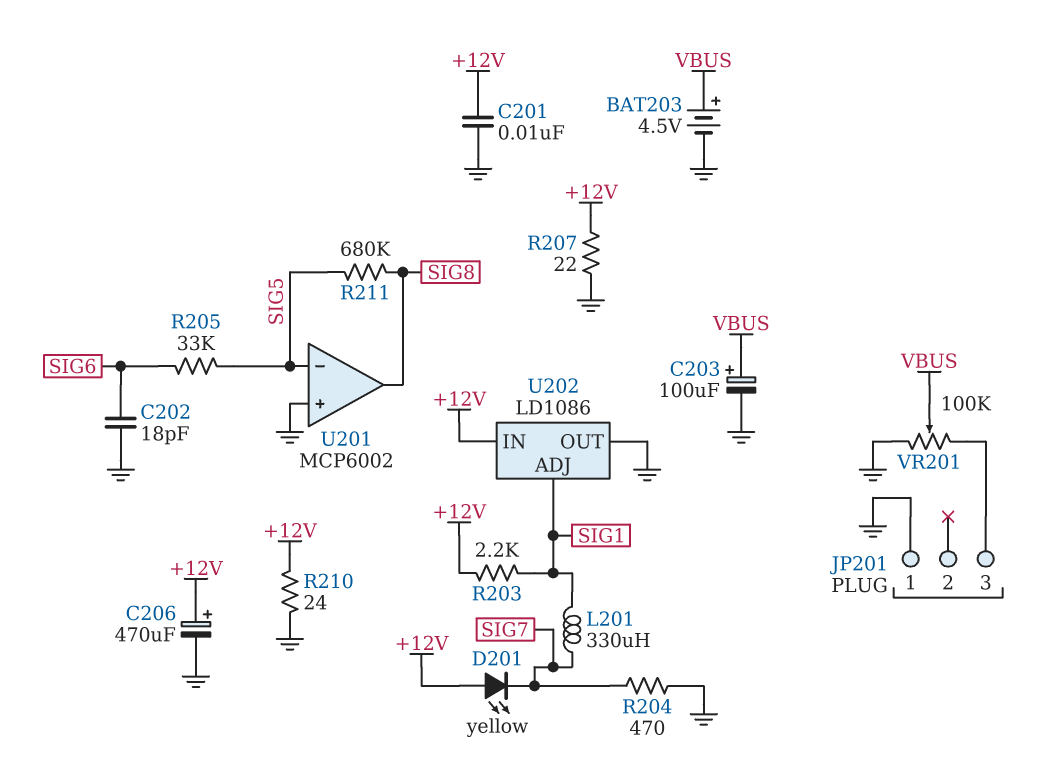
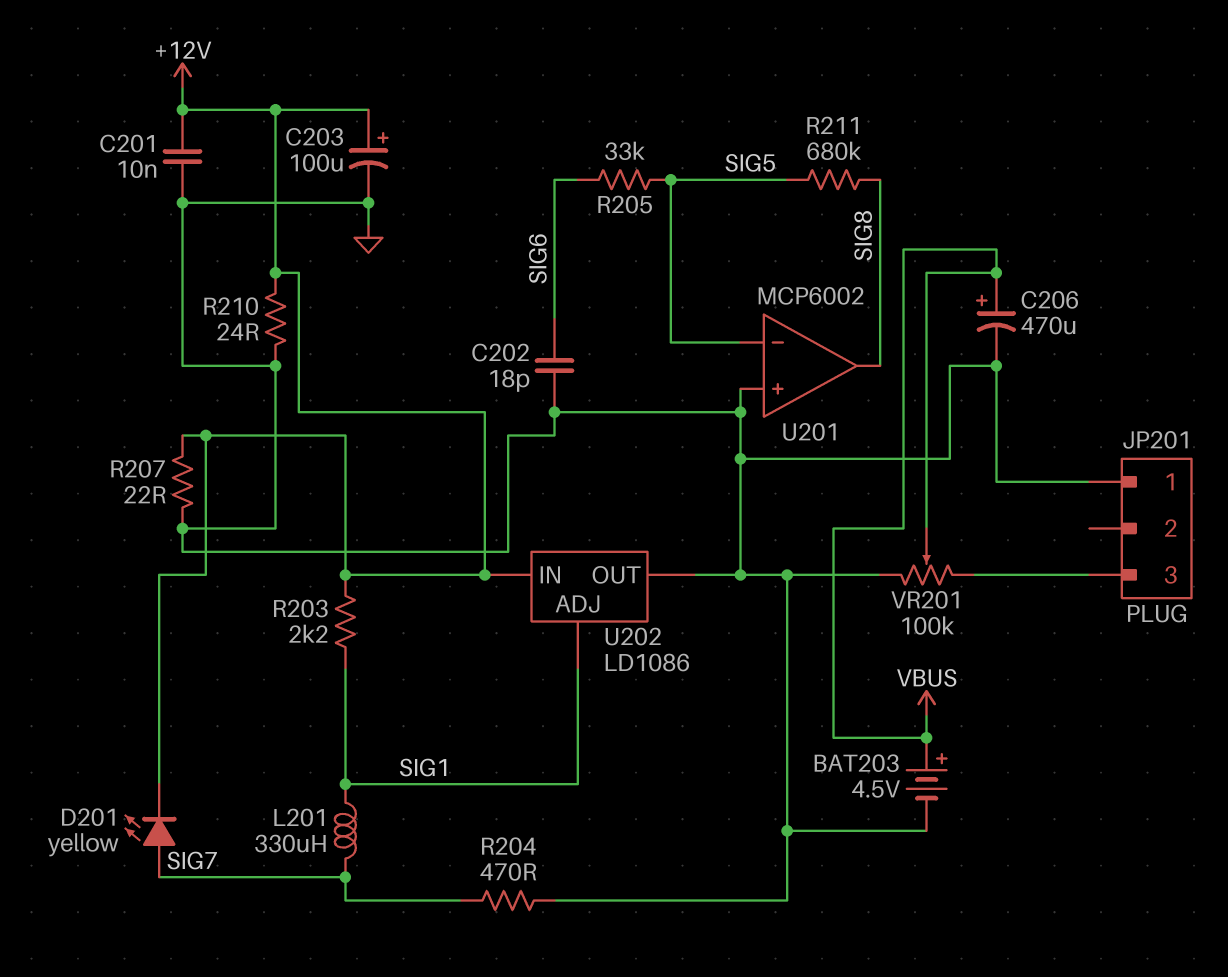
C203: 100uF (plus VBUS, minus GND) -> 100uF (plus +12V, minus GND)
C206: 470uF (plus +12V, minus GND) -> 470uF (plus VBUS, minus GND)
D201: LED yellow (A +12V, K SIG7) -> LED yellow (A SIG7, K +12V)

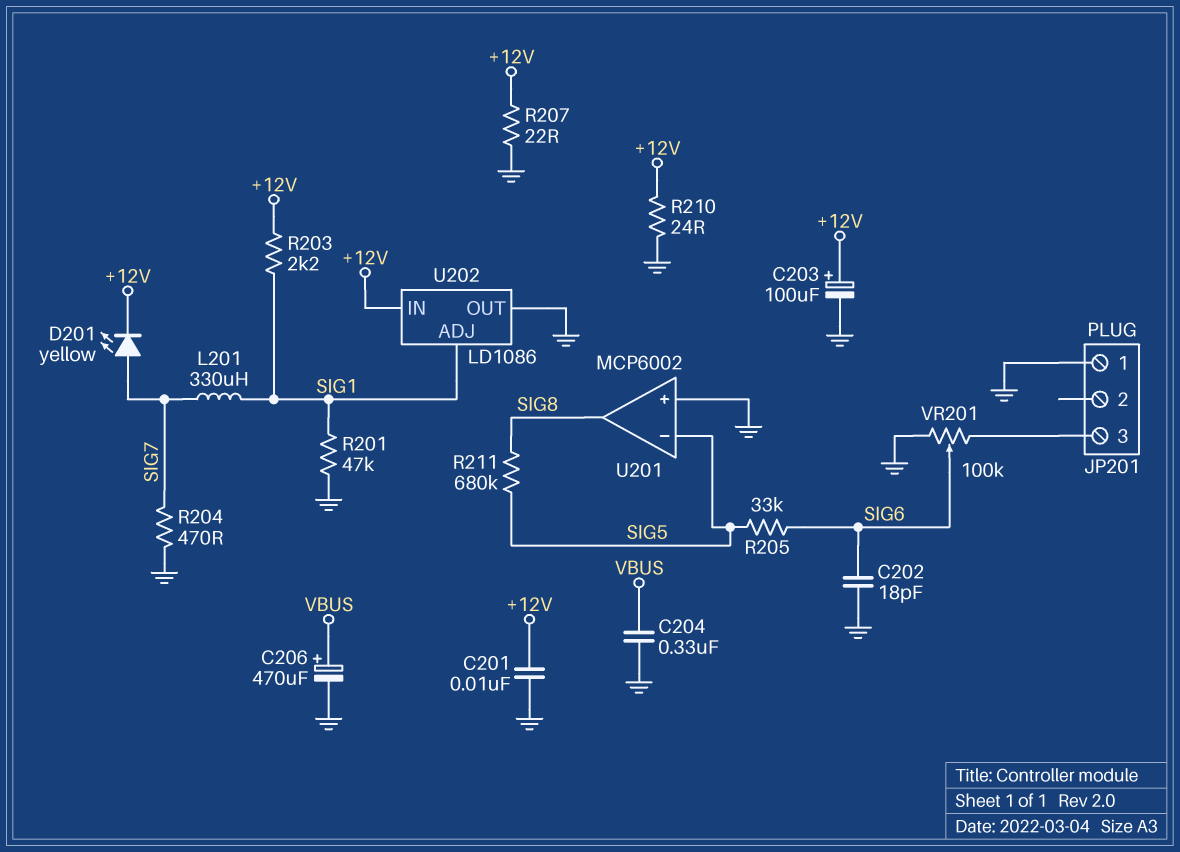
BAT203: 4.5V (plus VBUS, minus GND) -> none
C204: none -> 330nF (GND, VBUS)
R201: none -> 47k (GND, SIG1)
VR201: 100k (GND, JP201/3, wiper VBUS) -> 100k (GND, JP201/3, wiper SIG6)

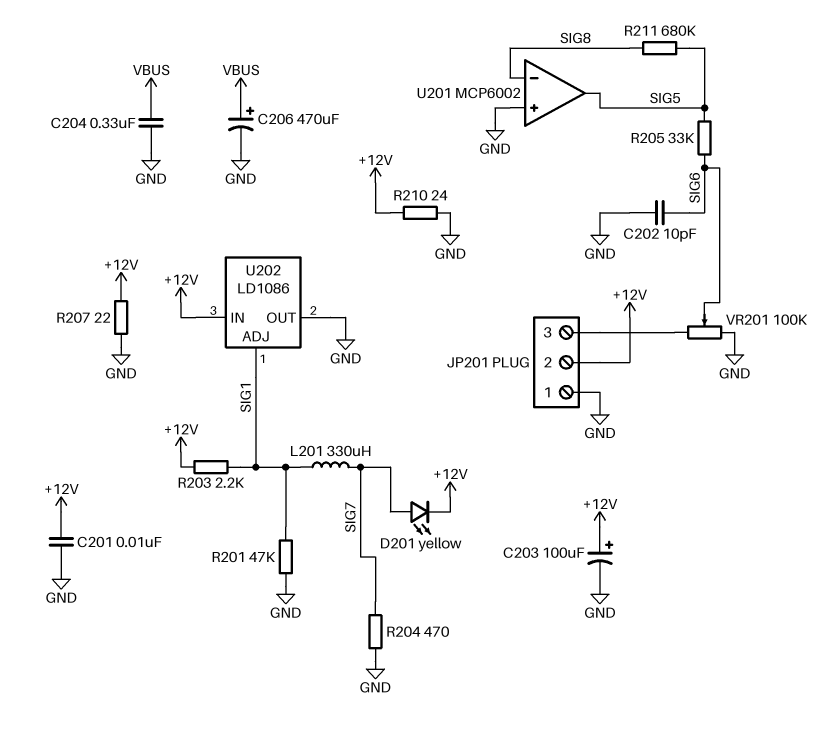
C202: 18pF (GND, SIG6) -> 10pF (GND, SIG6)
JP201 pin 2: none -> +12V
U201 pin in-: SIG5 -> SIG8
U201 pin out: SIG8 -> SIG5

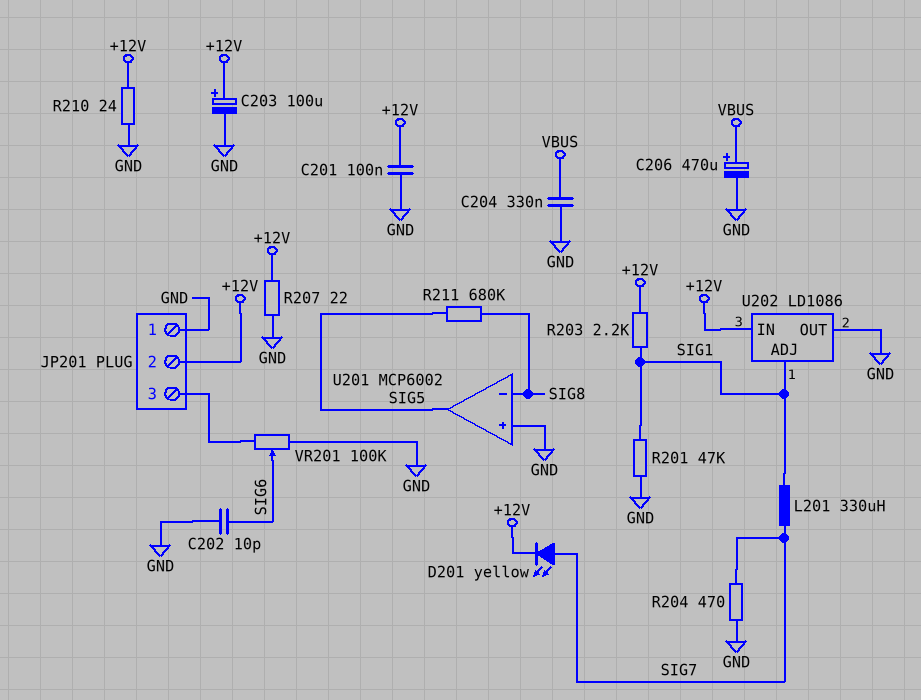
C201: 10nF (+12V, GND) -> 100nF (+12V, GND)
R205: 33k (SIG5, SIG6) -> none

